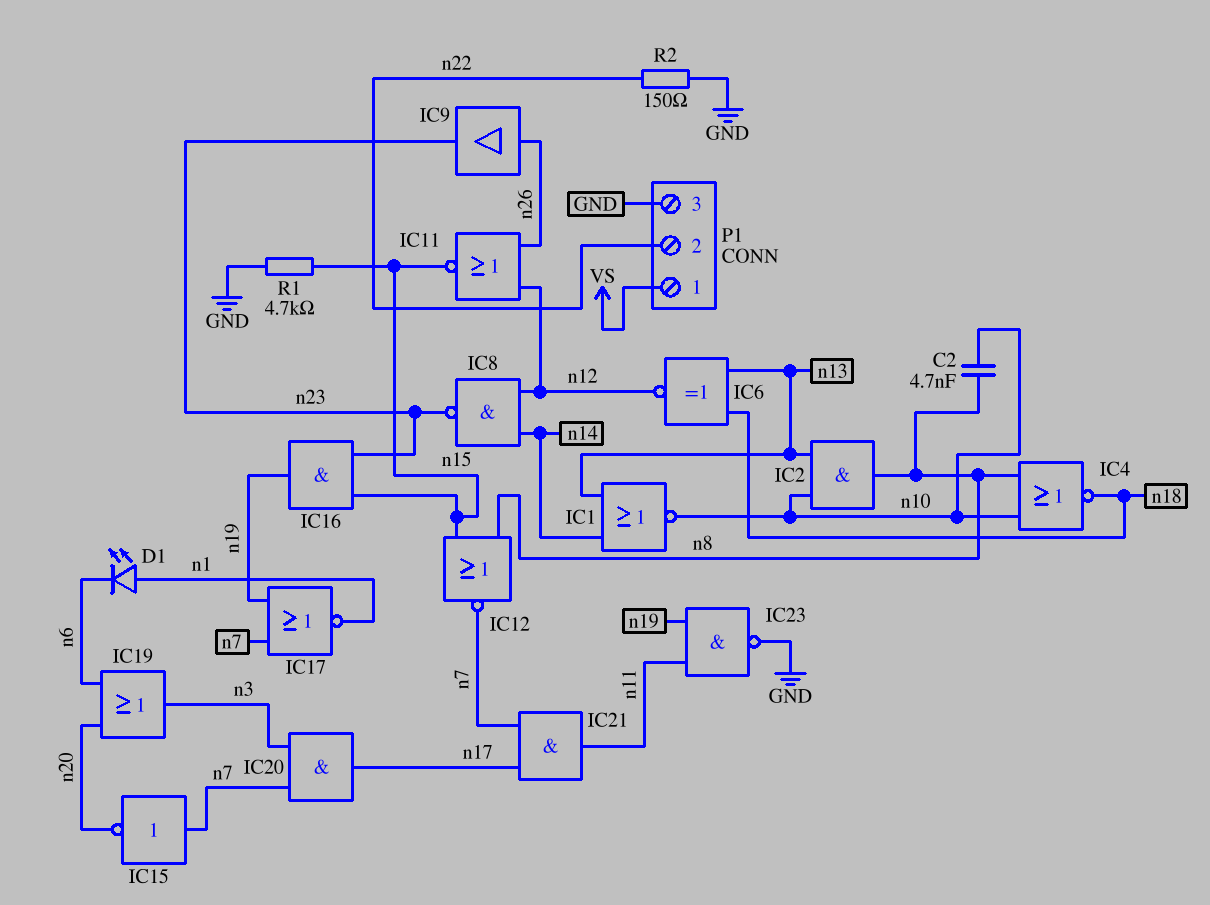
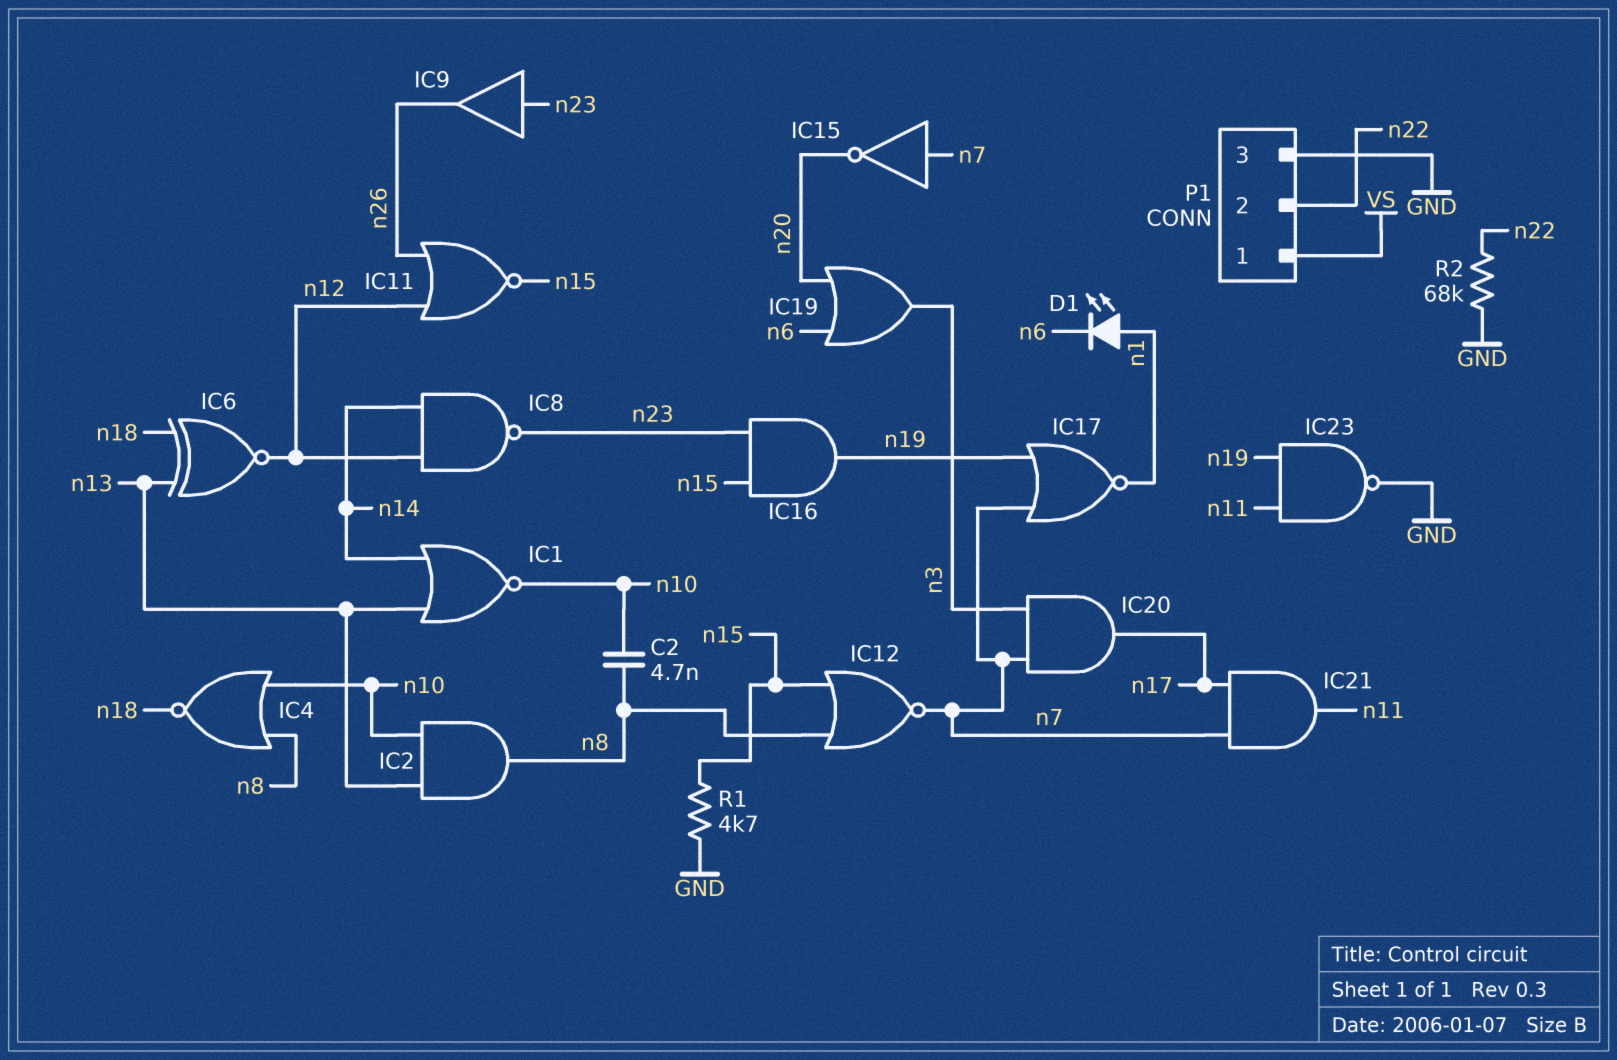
IC9: buffer (in n26, out n23) -> buffer (in n23, out n26)
R2: 150 (GND, n22) -> 68k (GND, n22)

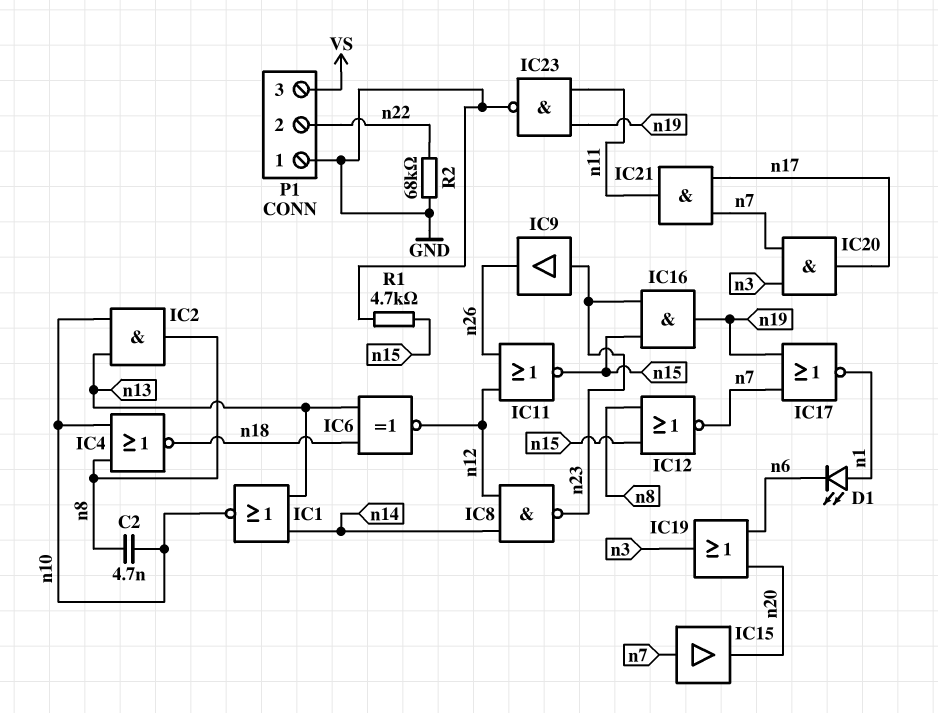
IC15: NOT (in n7, out n20) -> buffer (in n7, out n20)
P1 pin 1: VS -> GND
P1 pin 3: GND -> VS

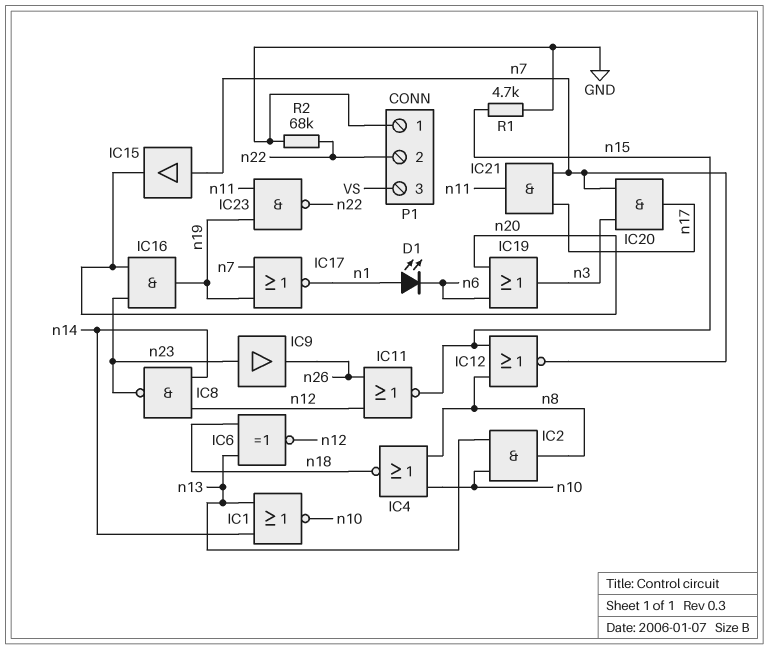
C2: 4.7nF (n8, n10) -> none
IC16: AND (in n15, in n23, out n19) -> AND (in n20, in n23, out n19)
IC23: NAND (in n11, in n19, out GND) -> NAND (in n11, in n19, out n22)

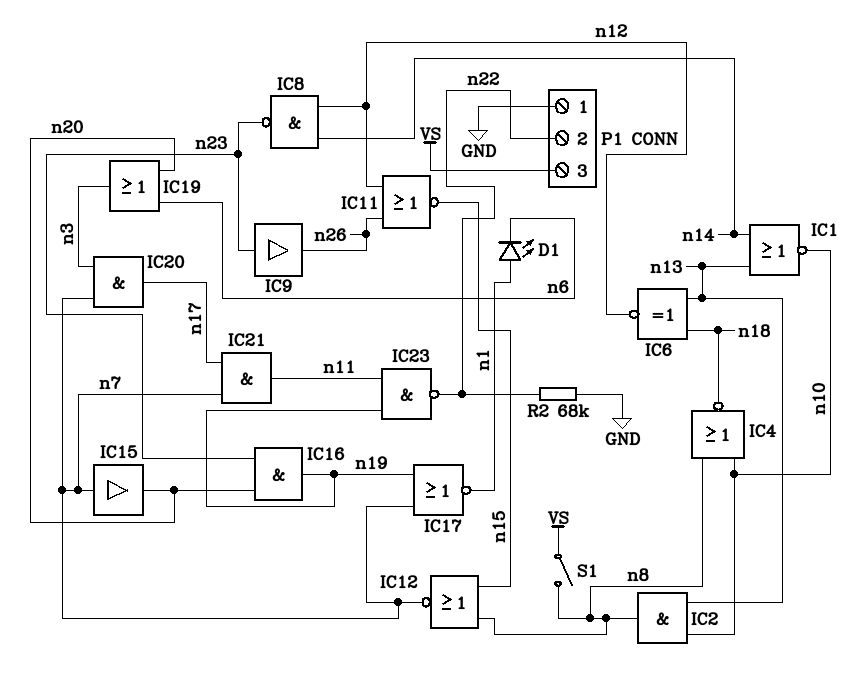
R1: 4.7k (GND, n15) -> none
S1: none -> switch (VS, n8)

